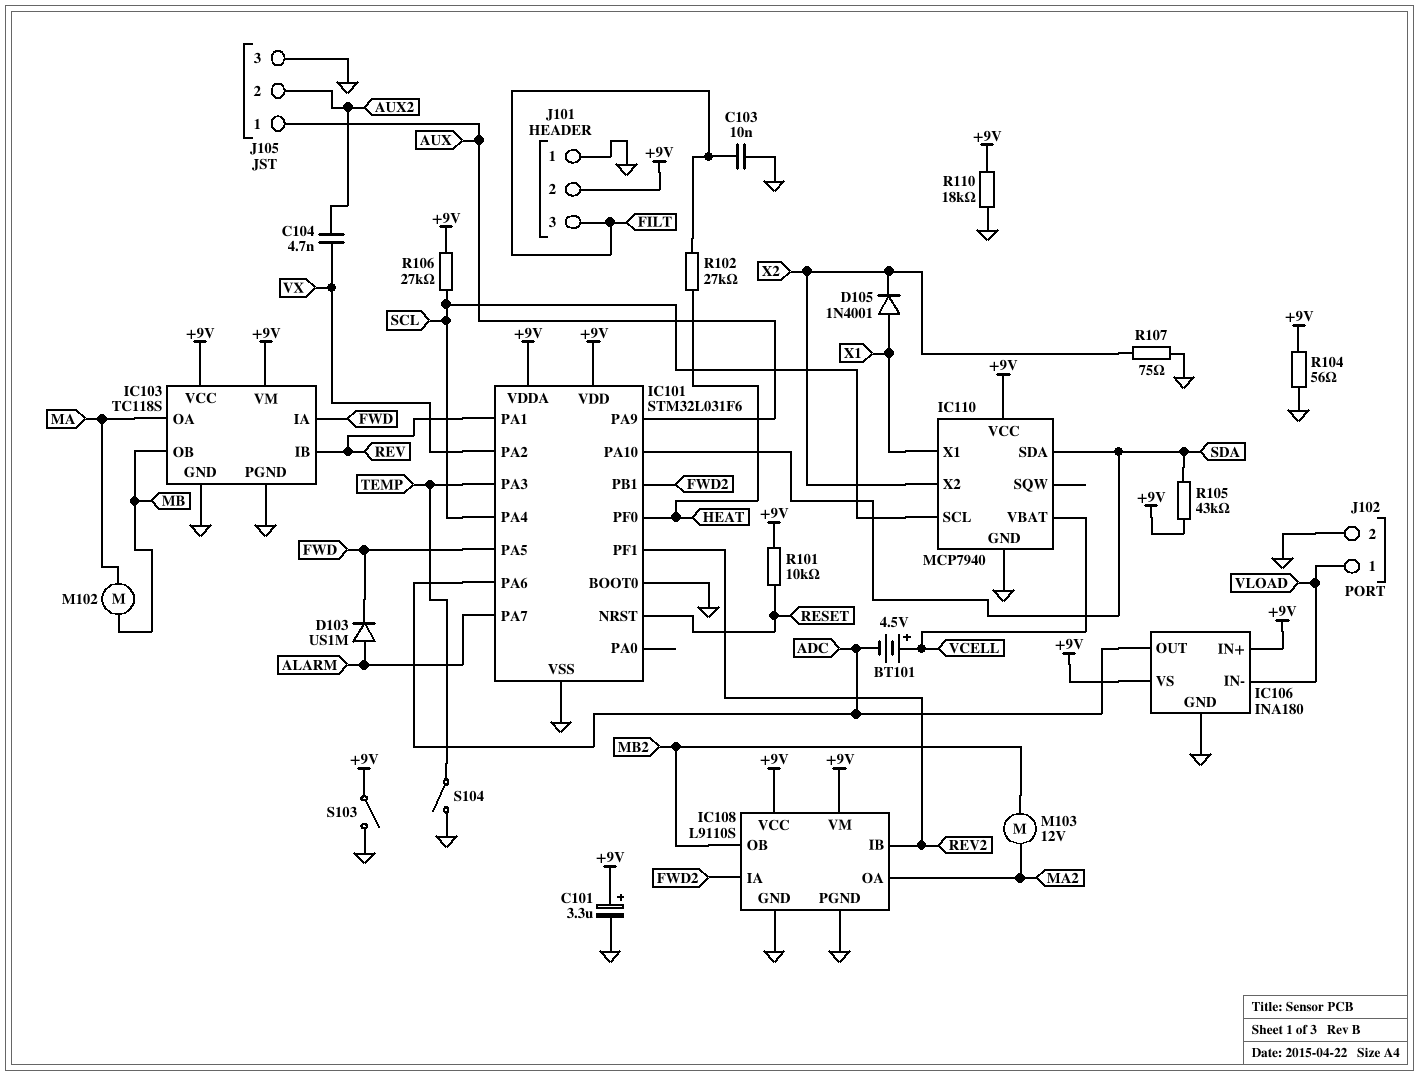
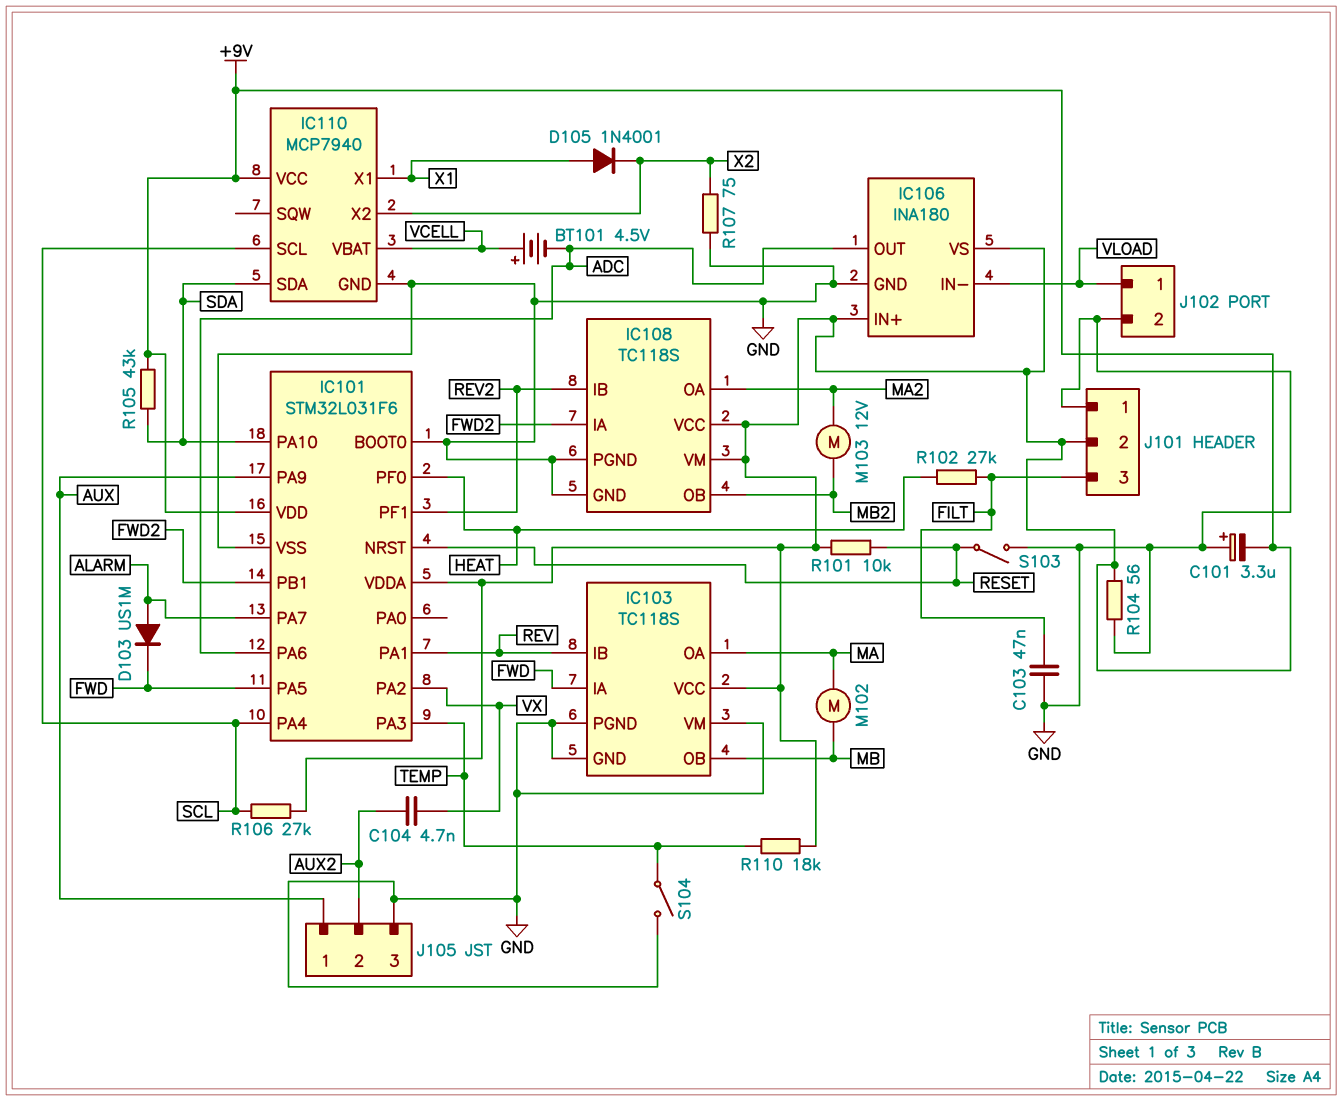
C101: 3.3uF (plus +9V, minus GND) -> 3.3uF (plus GND, minus +9V)
C103: 10nF (FILT, GND) -> 47nF (FILT, GND)
IC103 pin VM: +9V -> GND
IC108: L9110S -> TC118S
R110: 18k (+9V, GND) -> 18k (+9V, TEMP)
S103: switch (+9V, GND) -> switch (GND, RESET)

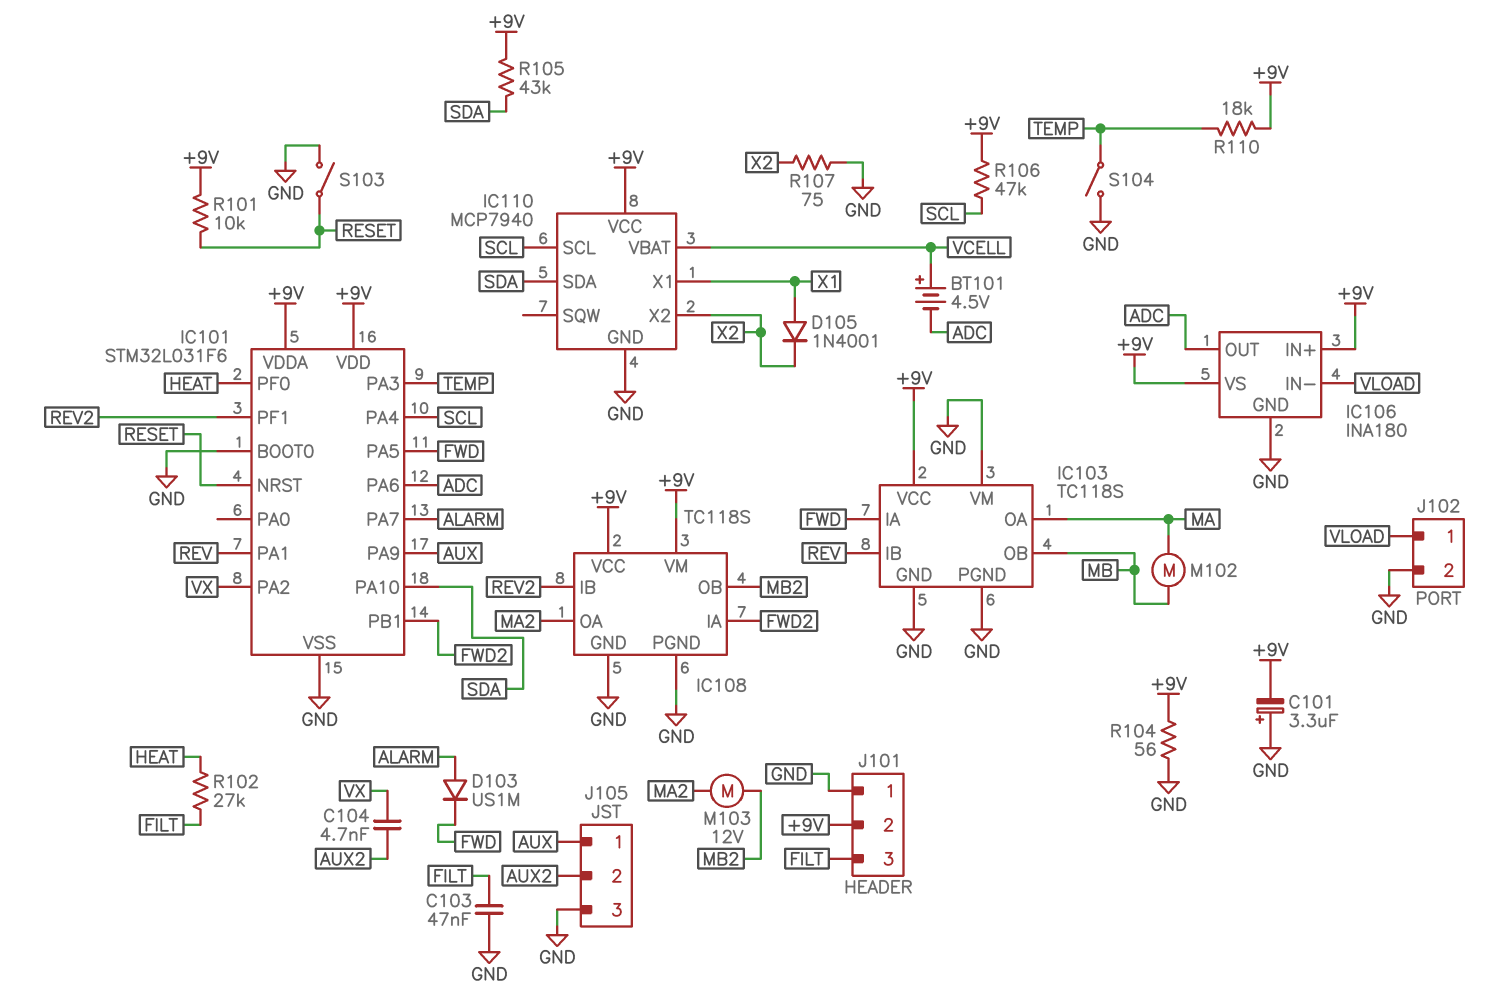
R106: 27k (+9V, SCL) -> 47k (+9V, SCL)

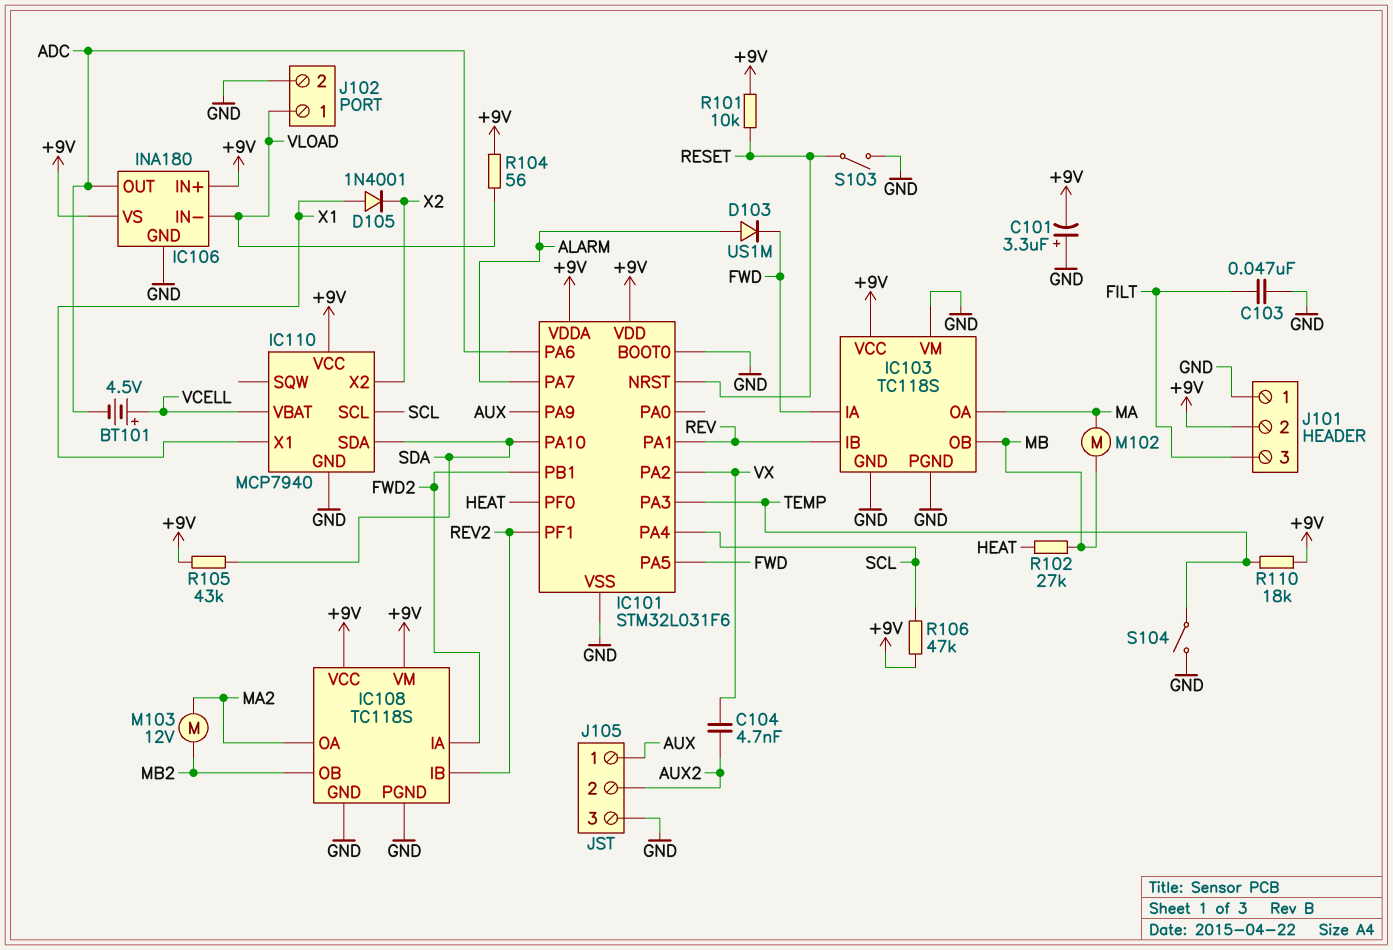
R102: 27k (FILT, HEAT) -> 27k (HEAT, MB)
R104: 56 (+9V, GND) -> 56 (+9V, VLOAD)
R107: 75 (GND, X2) -> none

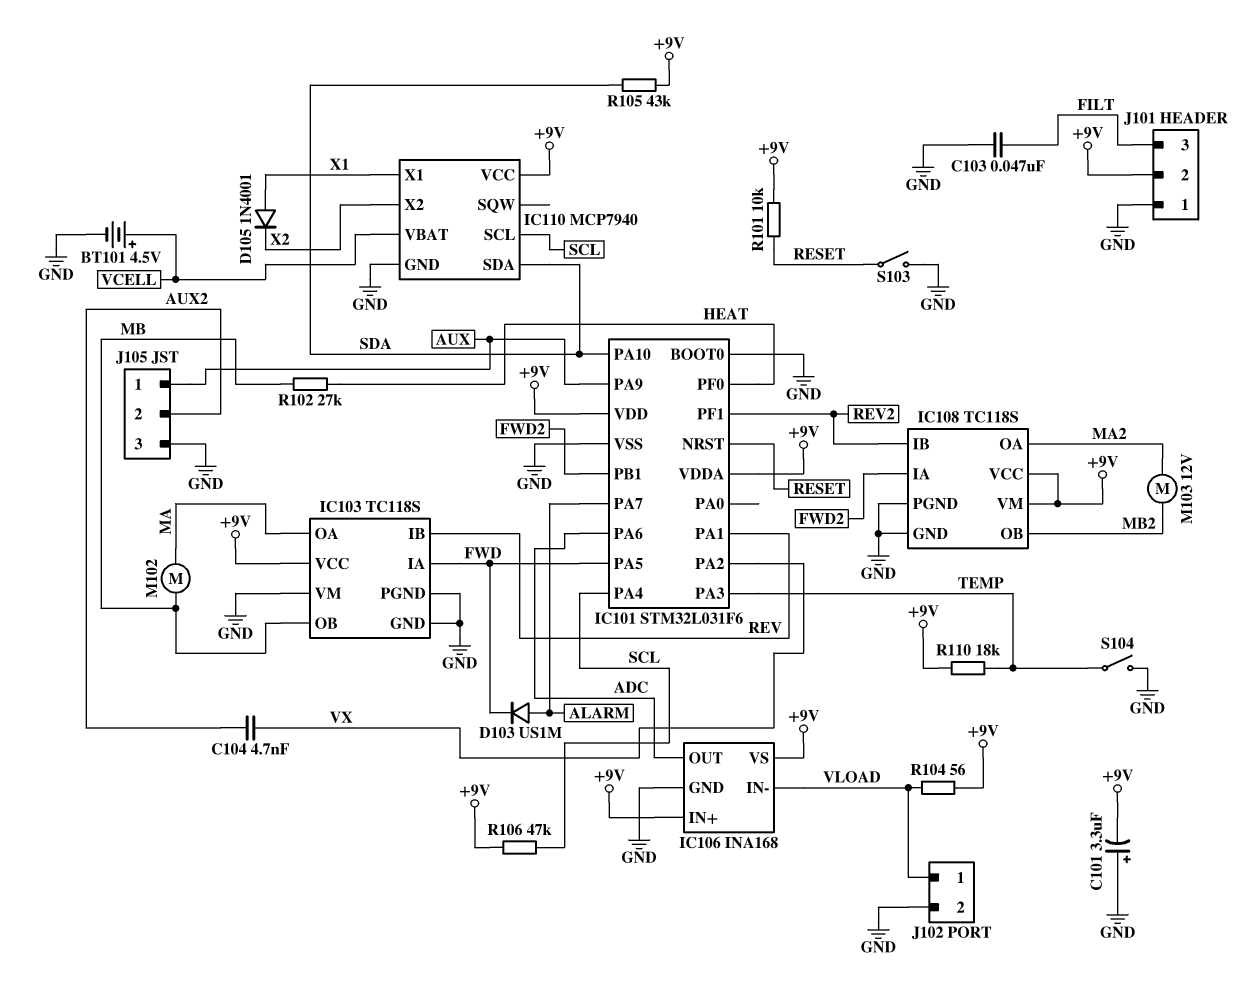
BT101: 4.5V (plus VCELL, minus ADC) -> 4.5V (plus VCELL, minus GND)
IC106: INA180 -> INA168

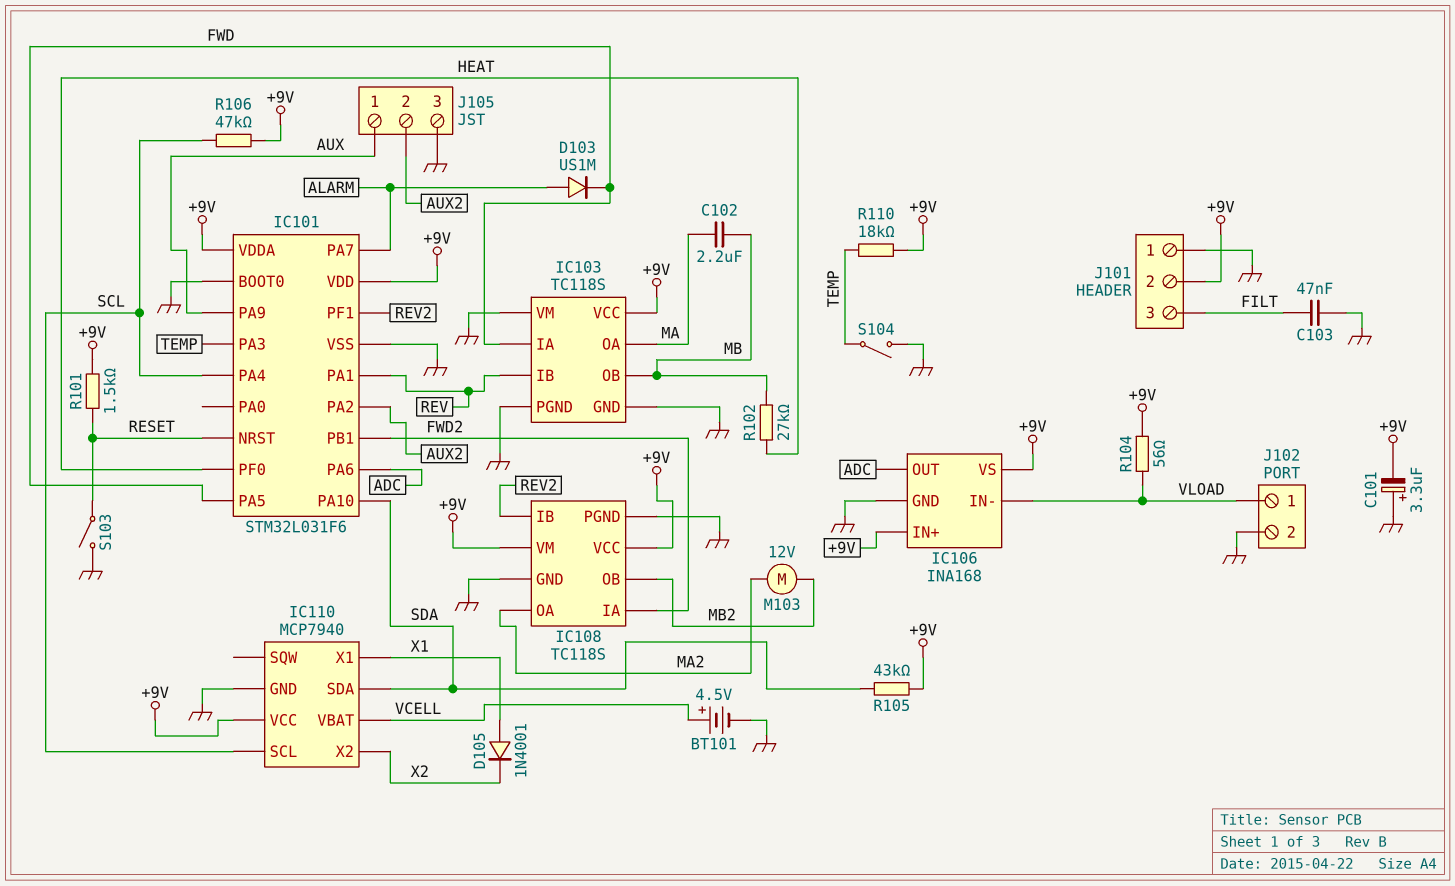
C102: none -> 2.2uF (MA, MB)
C104: 4.7nF (AUX2, VX) -> none
IC101 pin PA2: VX -> AUX2
M102: motor (MA, MB) -> none
R101: 10k (+9V, RESET) -> 1.5k (+9V, RESET)

